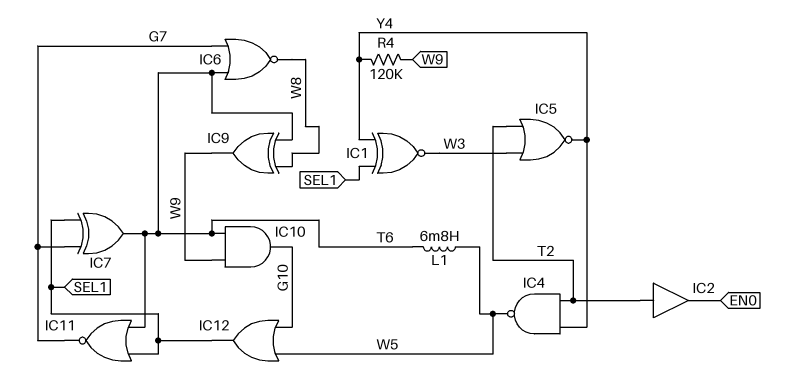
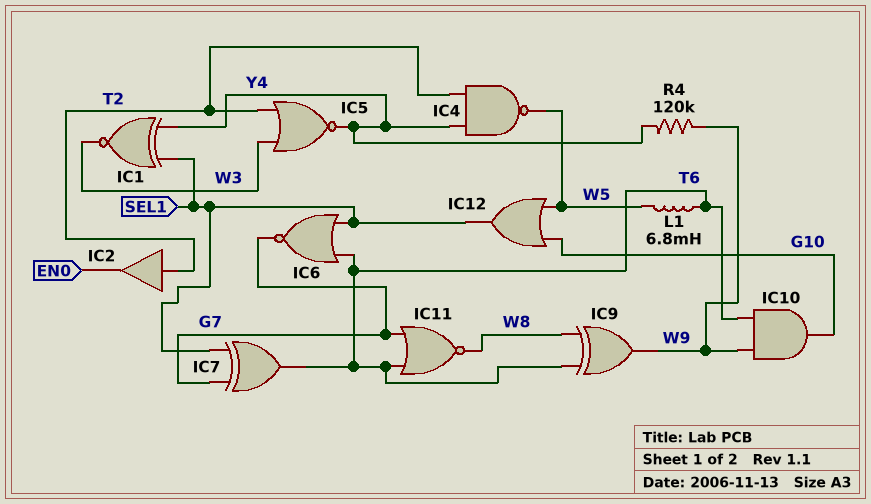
IC6: NOR (in G7, in T6, out W8) -> NOR (in SEL1, in T6, out G7)
IC11: NOR (in SEL1, in T6, out G7) -> NOR (in G7, in T6, out W8)

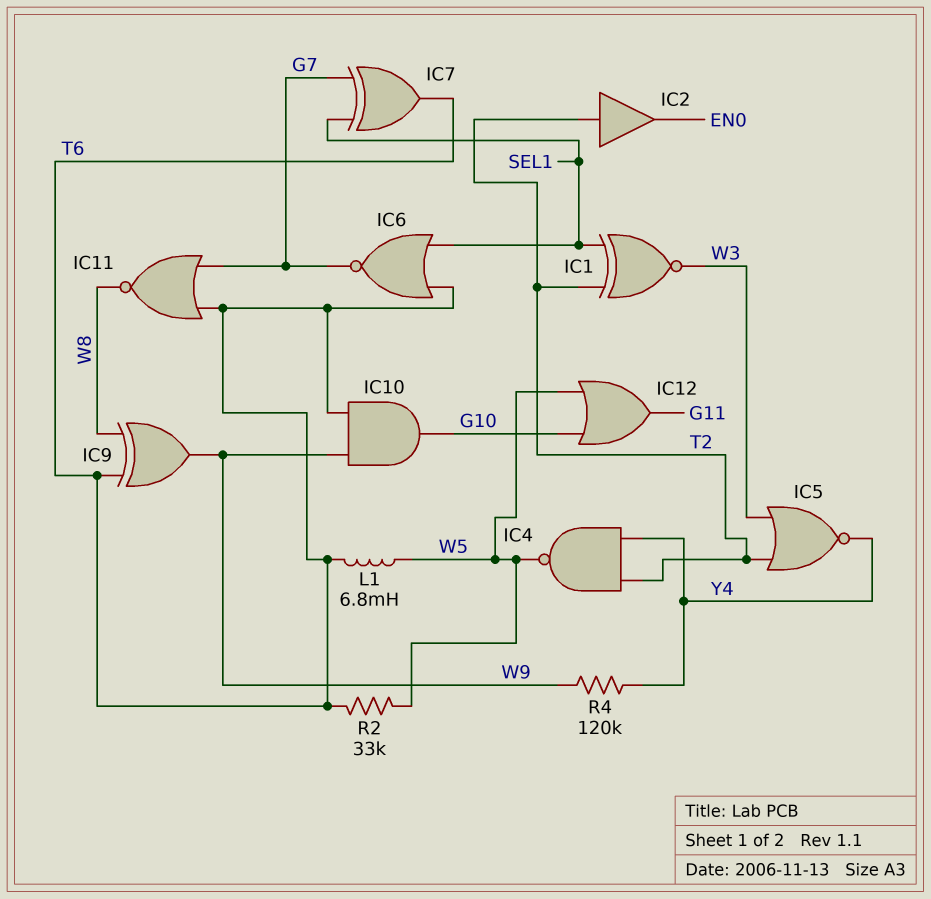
IC1: XNOR (in SEL1, in Y4, out W3) -> XNOR (in SEL1, in T2, out W3)
IC12: OR (in G10, in W5, out SEL1) -> OR (in G10, in W5, out G11)
R2: none -> 33k (T6, W5)

